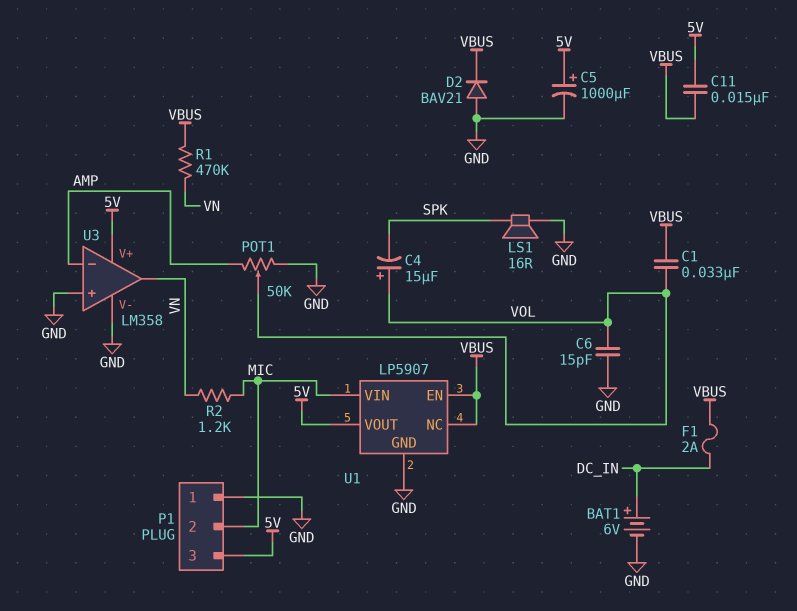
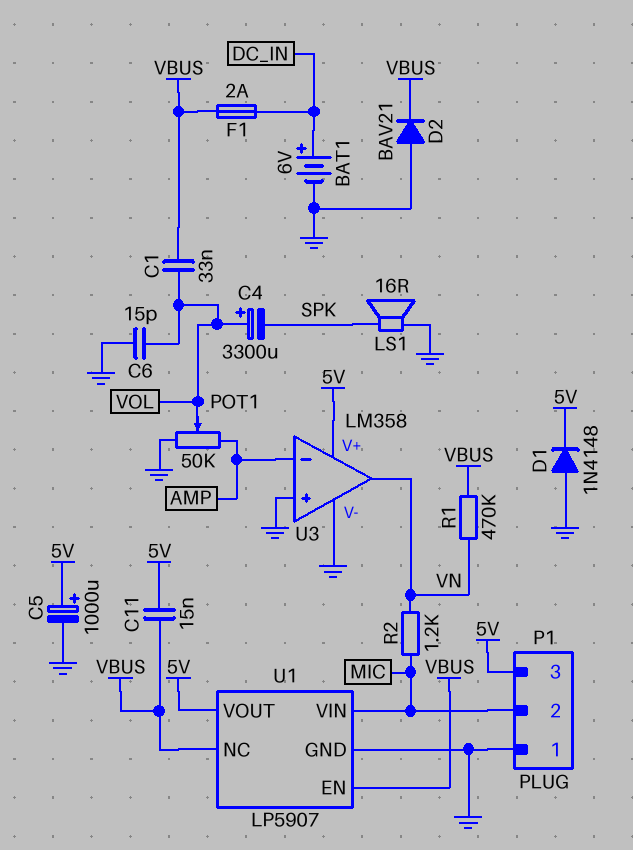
C4: 15uF (plus VOL, minus SPK) -> 3300uF (plus VOL, minus SPK)
D1: none -> diode 1N4148 (A GND, K 5V)

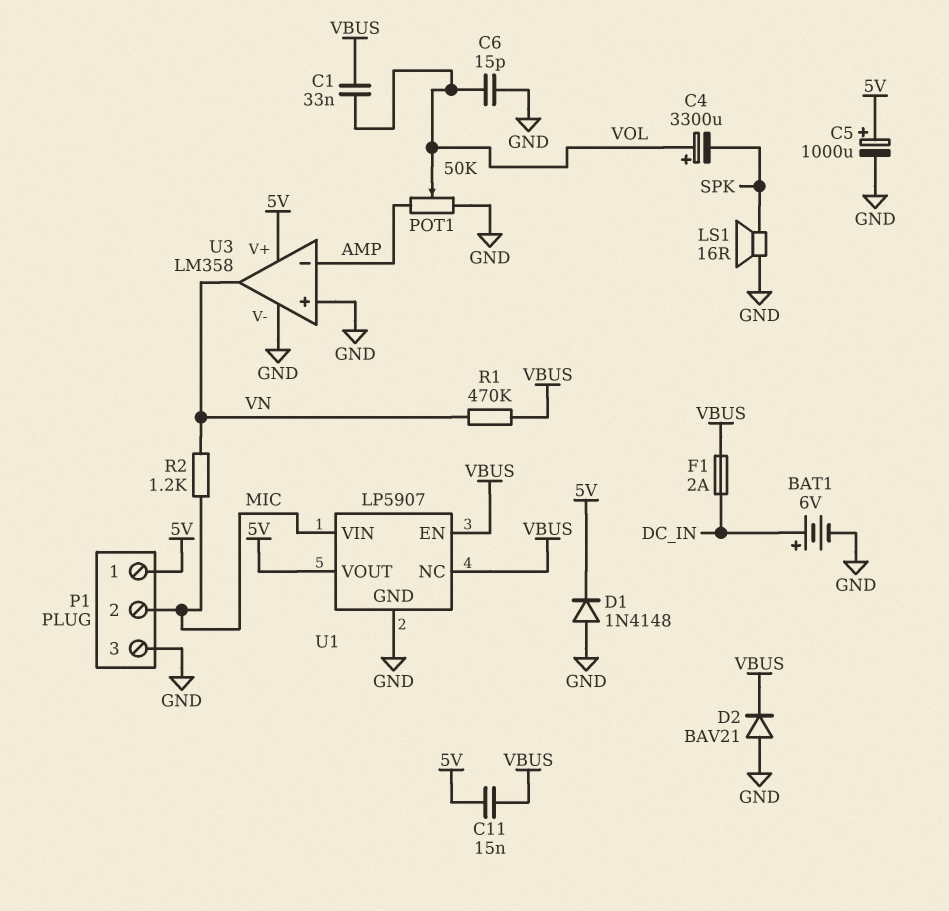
P1 pin 1: GND -> 5V
P1 pin 3: 5V -> GND

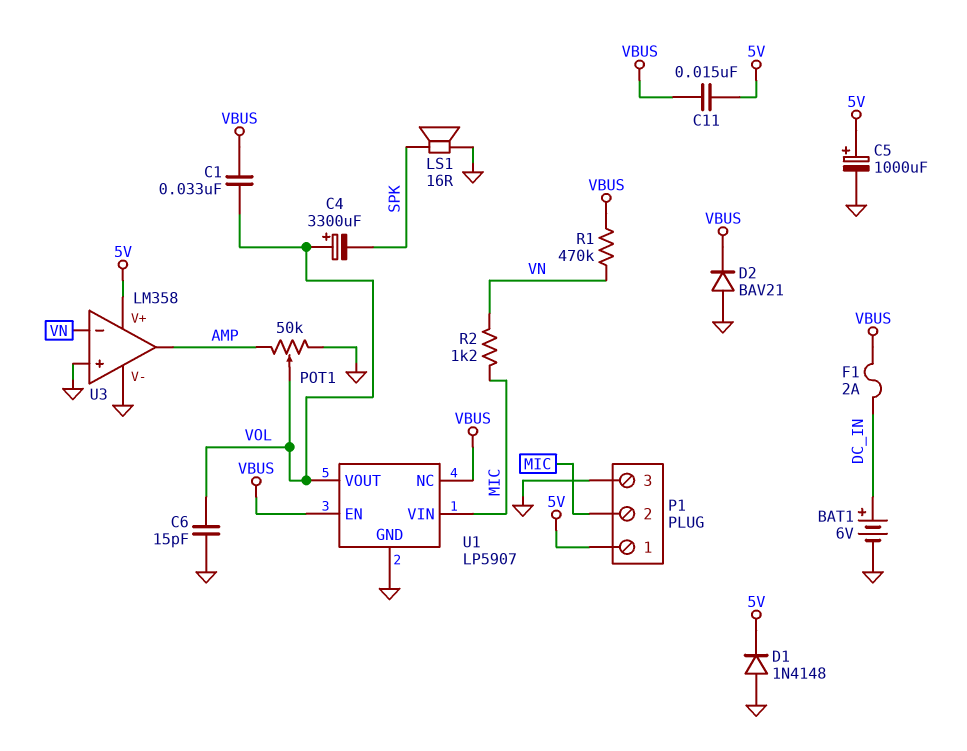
U1 pin VOUT: 5V -> VOL
U3 pin in-: AMP -> VN
U3 pin out: VN -> AMP

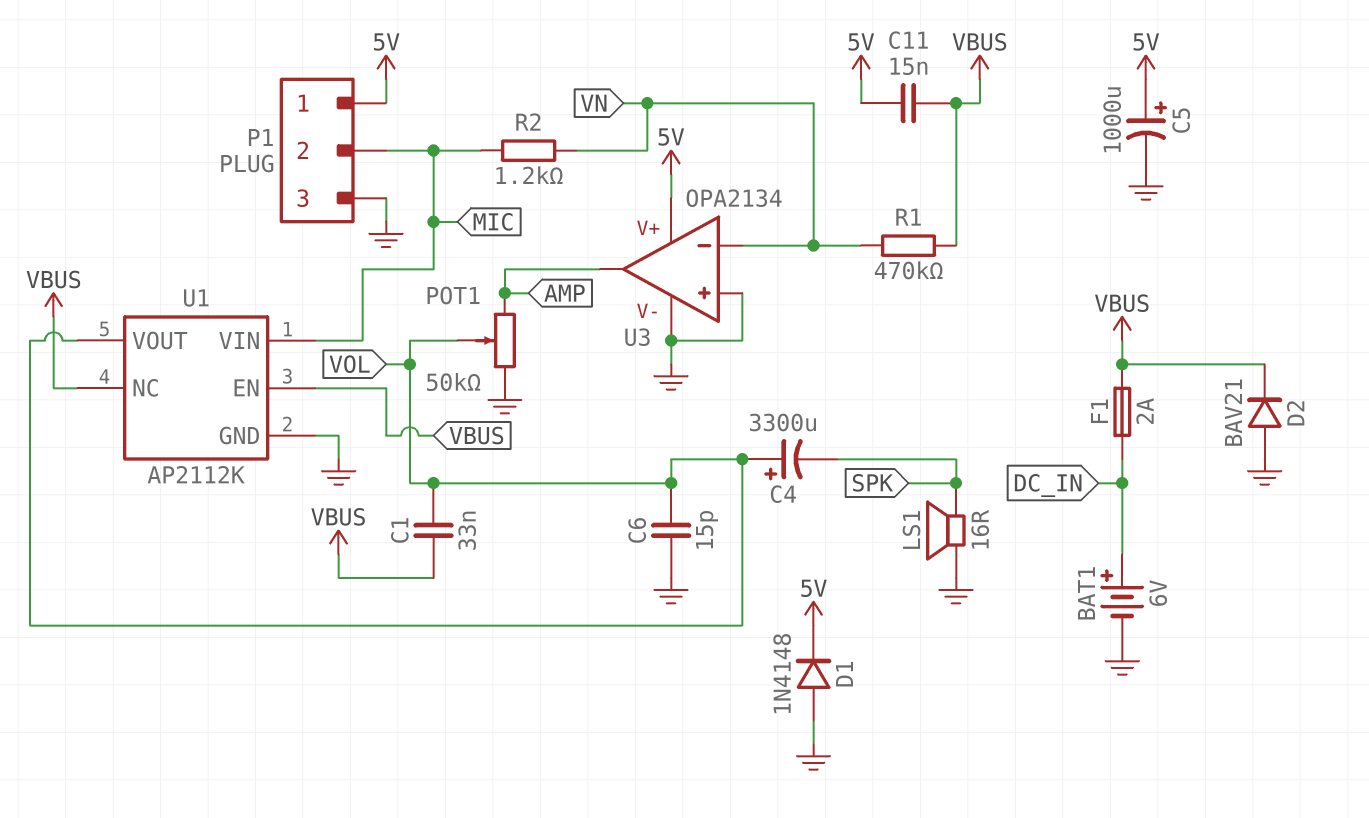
U1: LP5907 -> AP2112K
U3: LM358 -> OPA2134

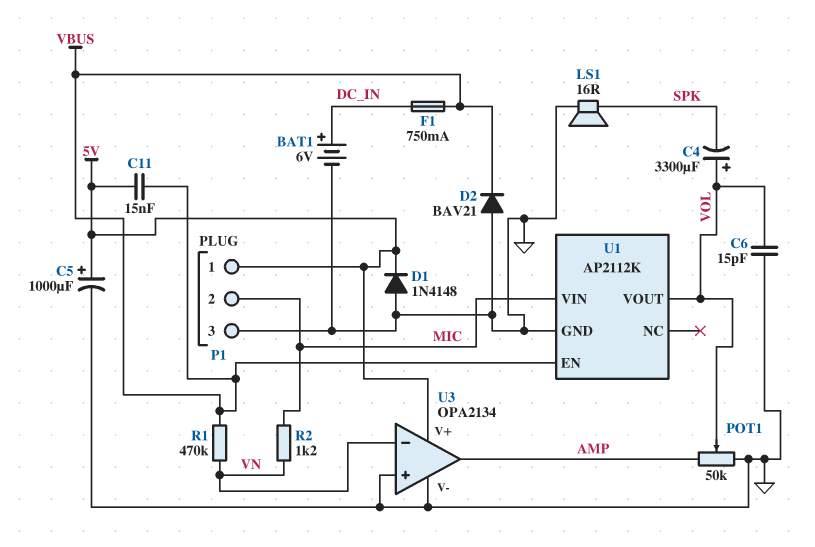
C1: 33nF (VBUS, VOL) -> none
F1: 2A (DC_IN, VBUS) -> 750mA (DC_IN, VBUS)
U1 pin NC: VBUS -> none

